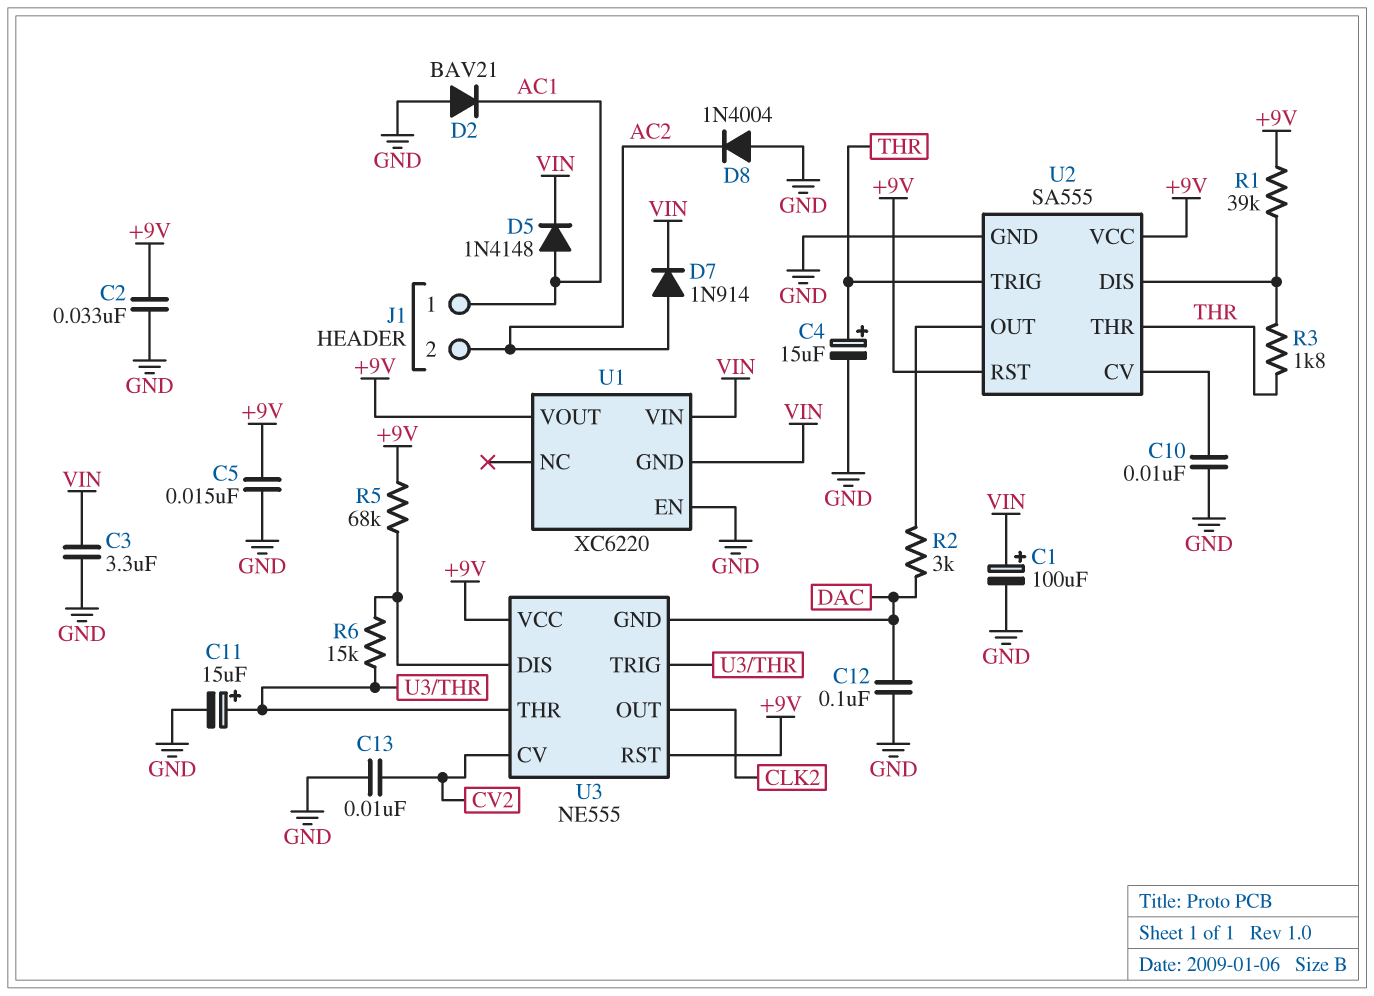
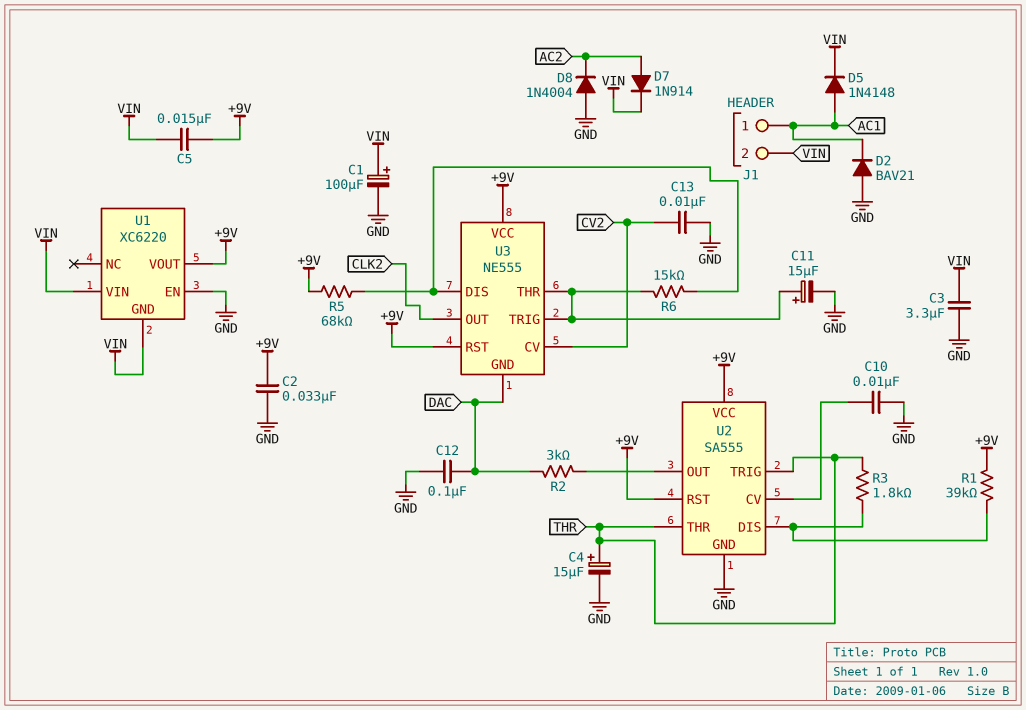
C5: 15nF (+9V, GND) -> 15nF (+9V, VIN)
J1 pin 2: AC2 -> VIN

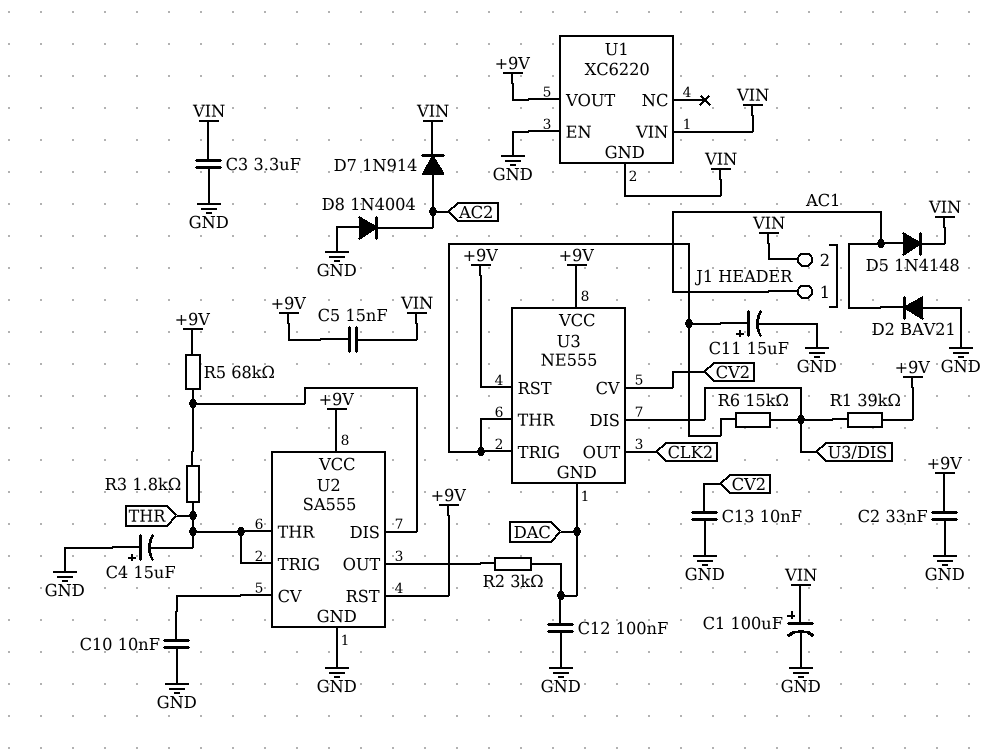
C4: 15uF (plus THR, minus GND) -> 15uF (plus GND, minus THR)
R1: 39k (+9V, U2/DIS) -> 39k (+9V, U3/DIS)
R5: 68k (+9V, U3/DIS) -> 68k (+9V, U2/DIS)

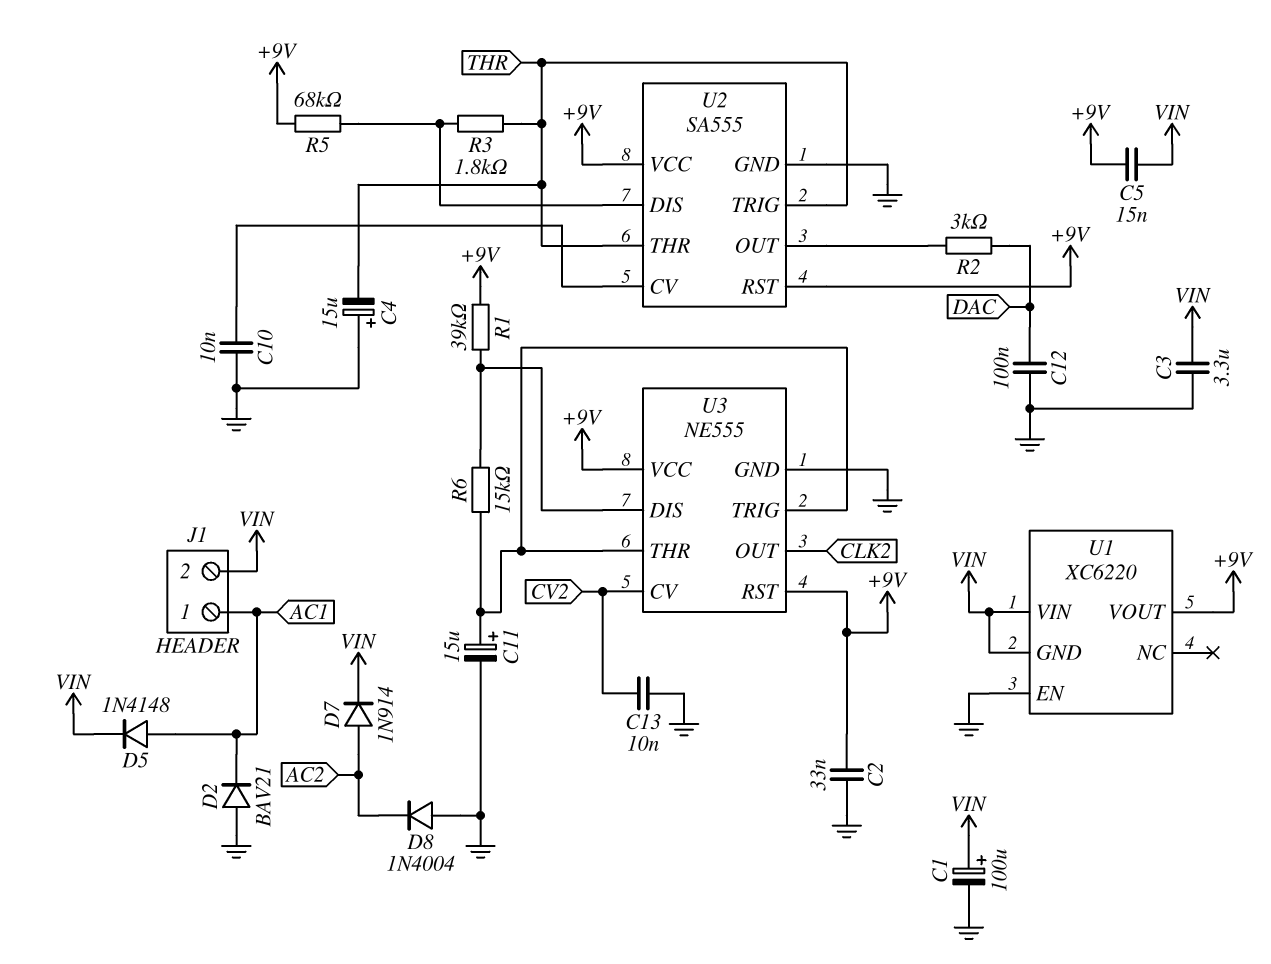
U3 pin GND: DAC -> GND

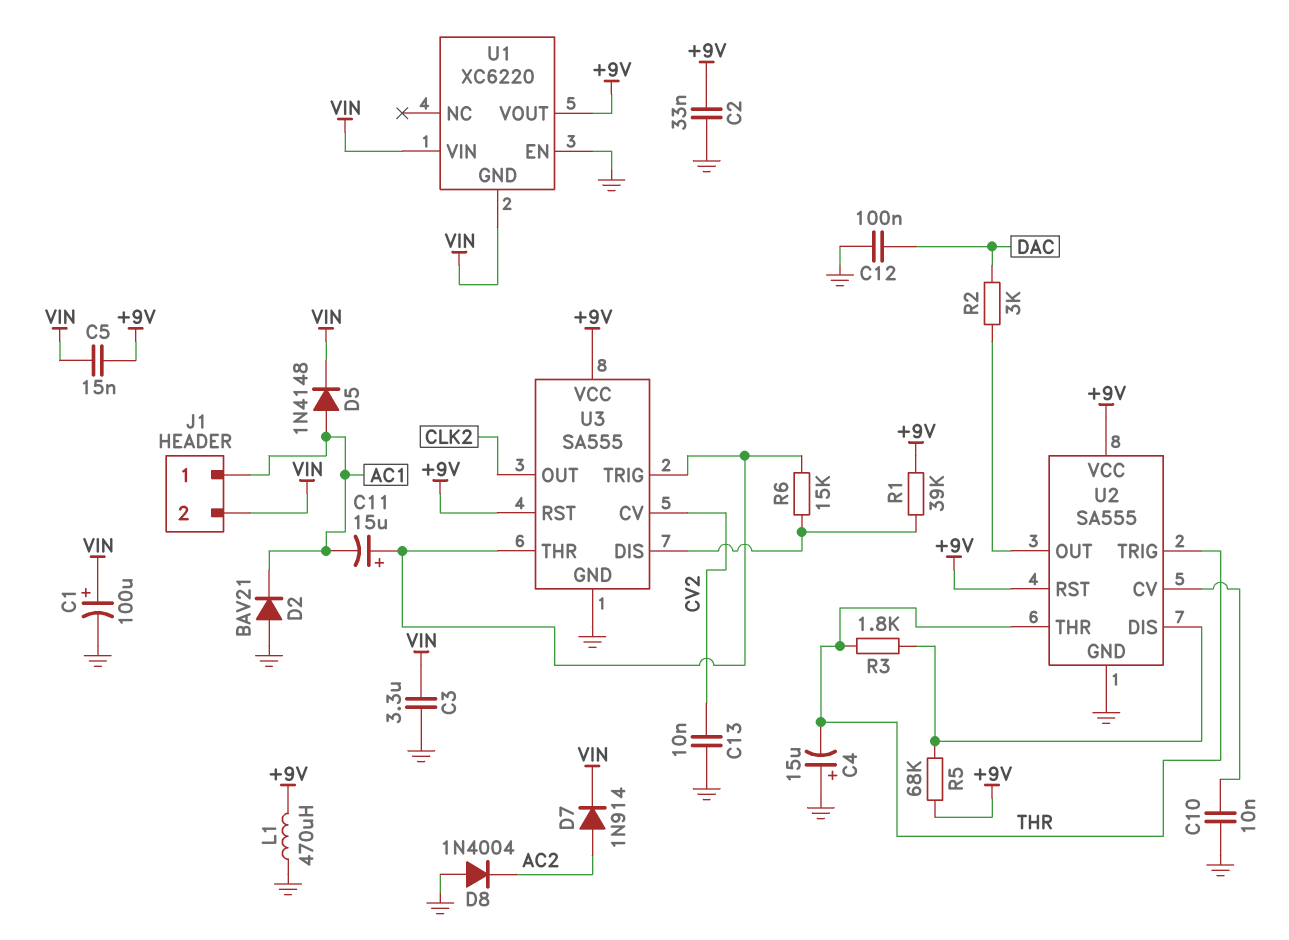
C11: 15uF (plus U3/THR, minus GND) -> 15uF (plus U3/THR, minus AC1)
L1: none -> 470uH (+9V, GND)
U3: NE555 -> SA555

